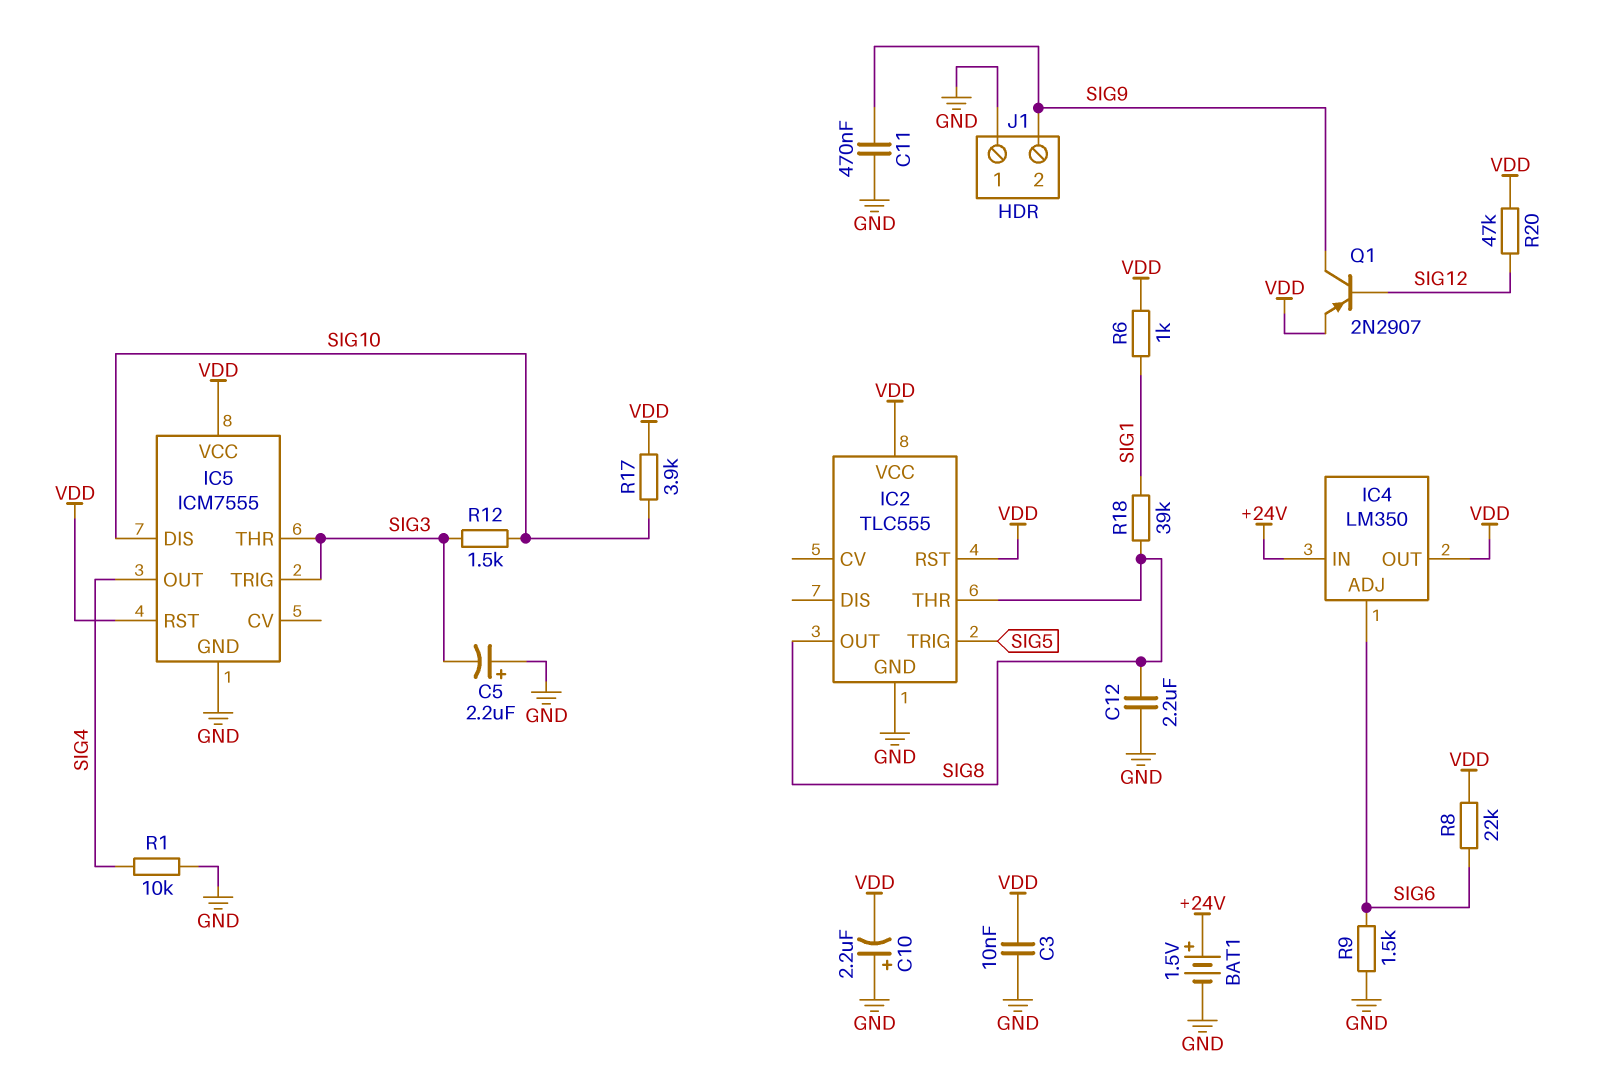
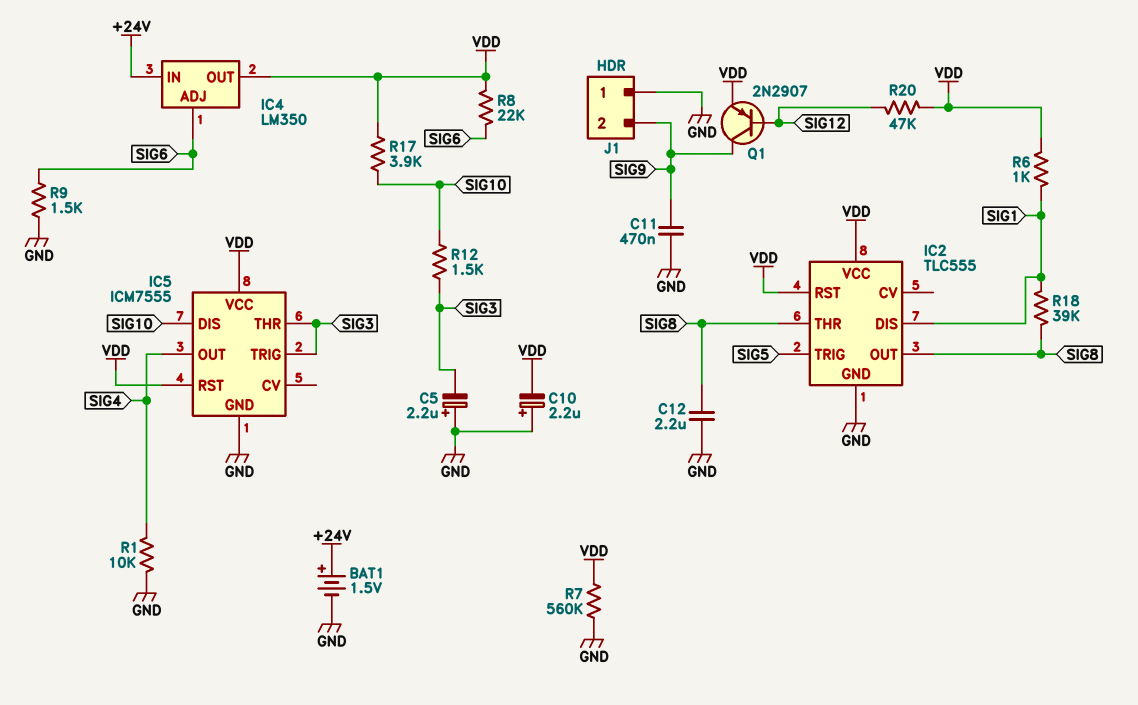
C3: 10nF (GND, VDD) -> none
IC2 pin DIS: none -> SIG1
R7: none -> 560k (GND, VDD)

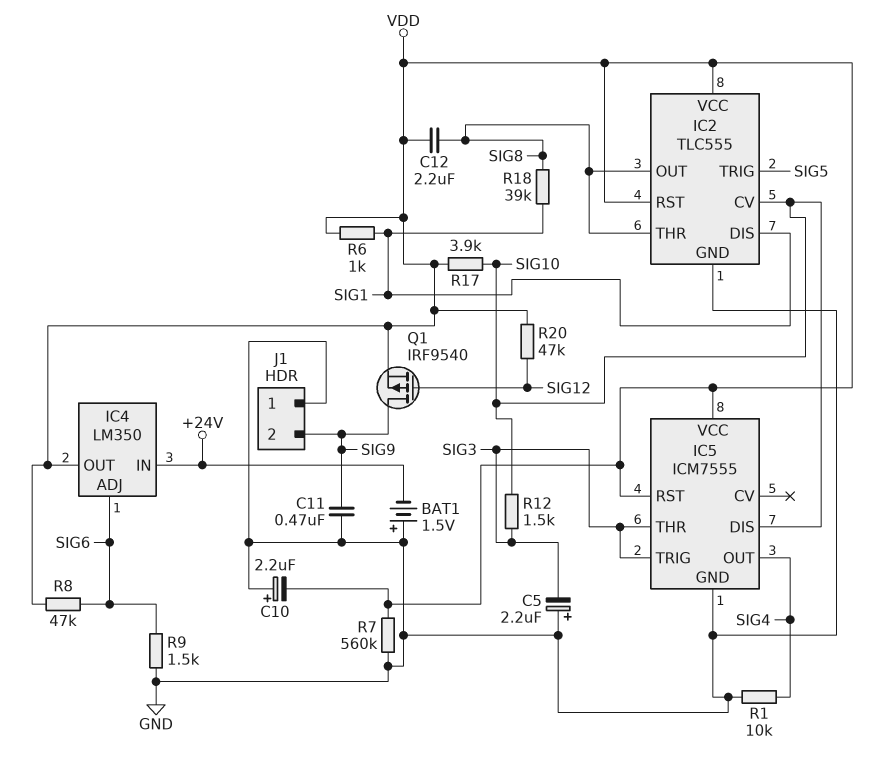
BAT1: 1.5V (plus +24V, minus GND) -> 1.5V (plus GND, minus +24V)
C12: 2.2uF (GND, SIG8) -> 2.2uF (SIG8, VDD)
IC2 pin CV: none -> SIG10
Q1: PNP 2N2907 (B SIG12, C SIG9, E VDD) -> PMOS IRF9540 (G SIG12, D SIG9, S VDD)
R8: 22k (SIG6, VDD) -> 47k (SIG6, VDD)

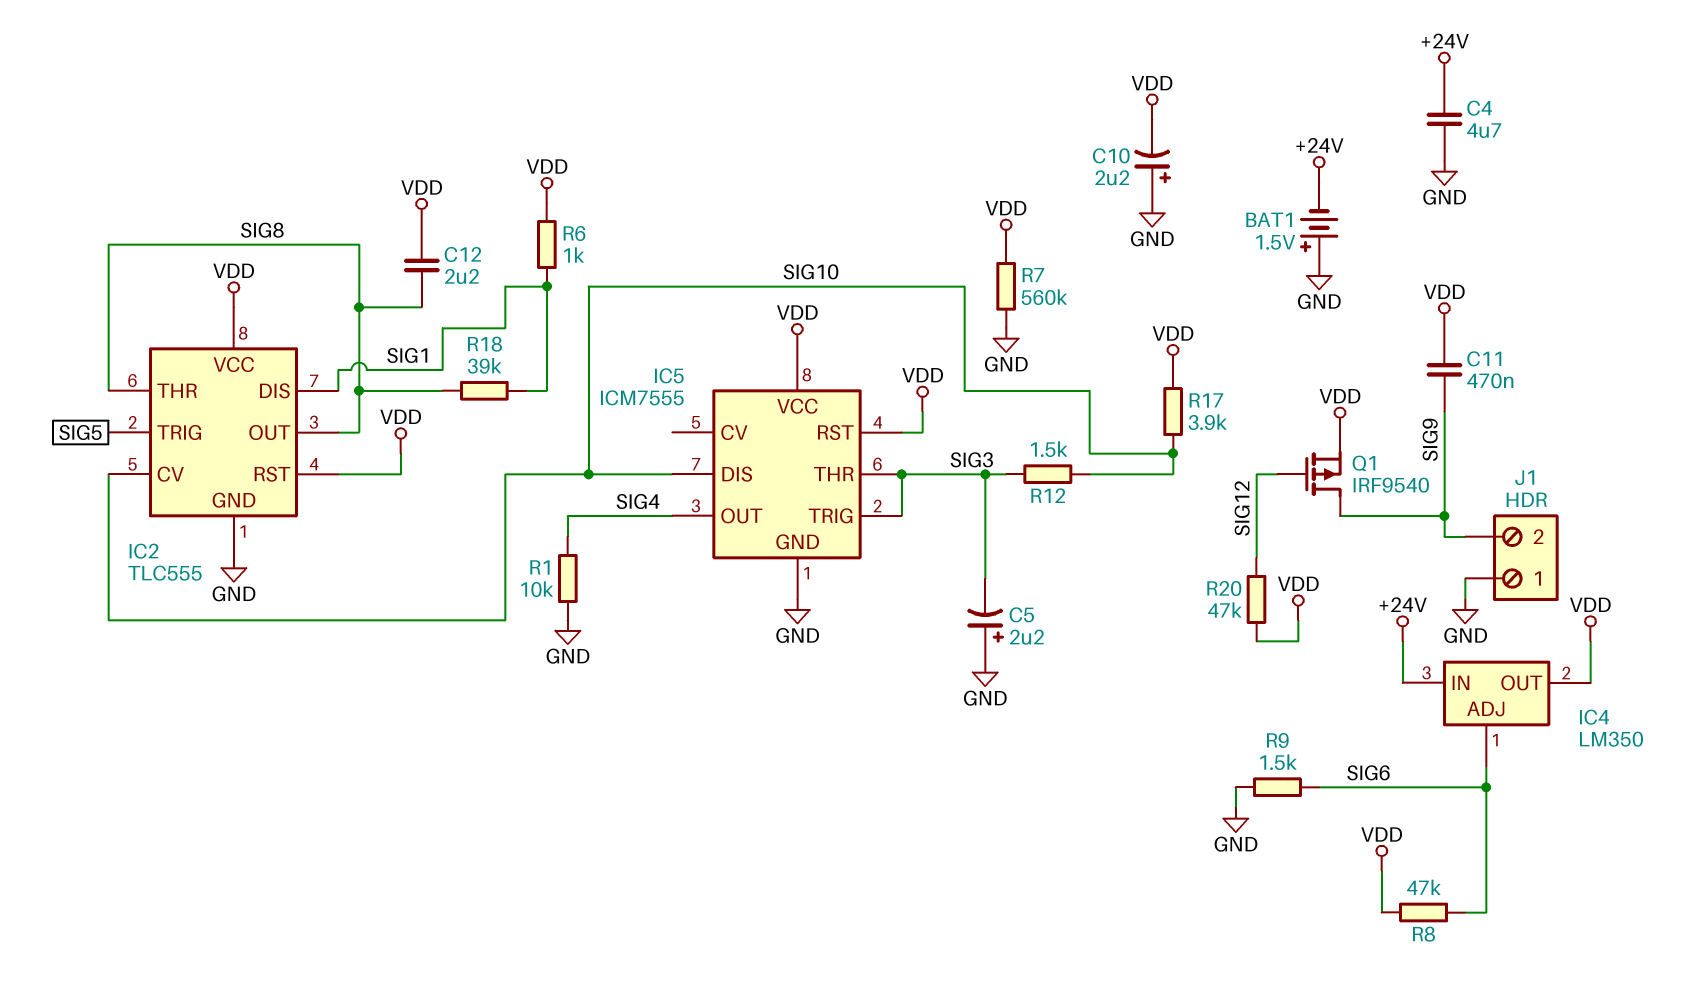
C4: none -> 4.7uF (+24V, GND)
C11: 470nF (GND, SIG9) -> 470nF (SIG9, VDD)

